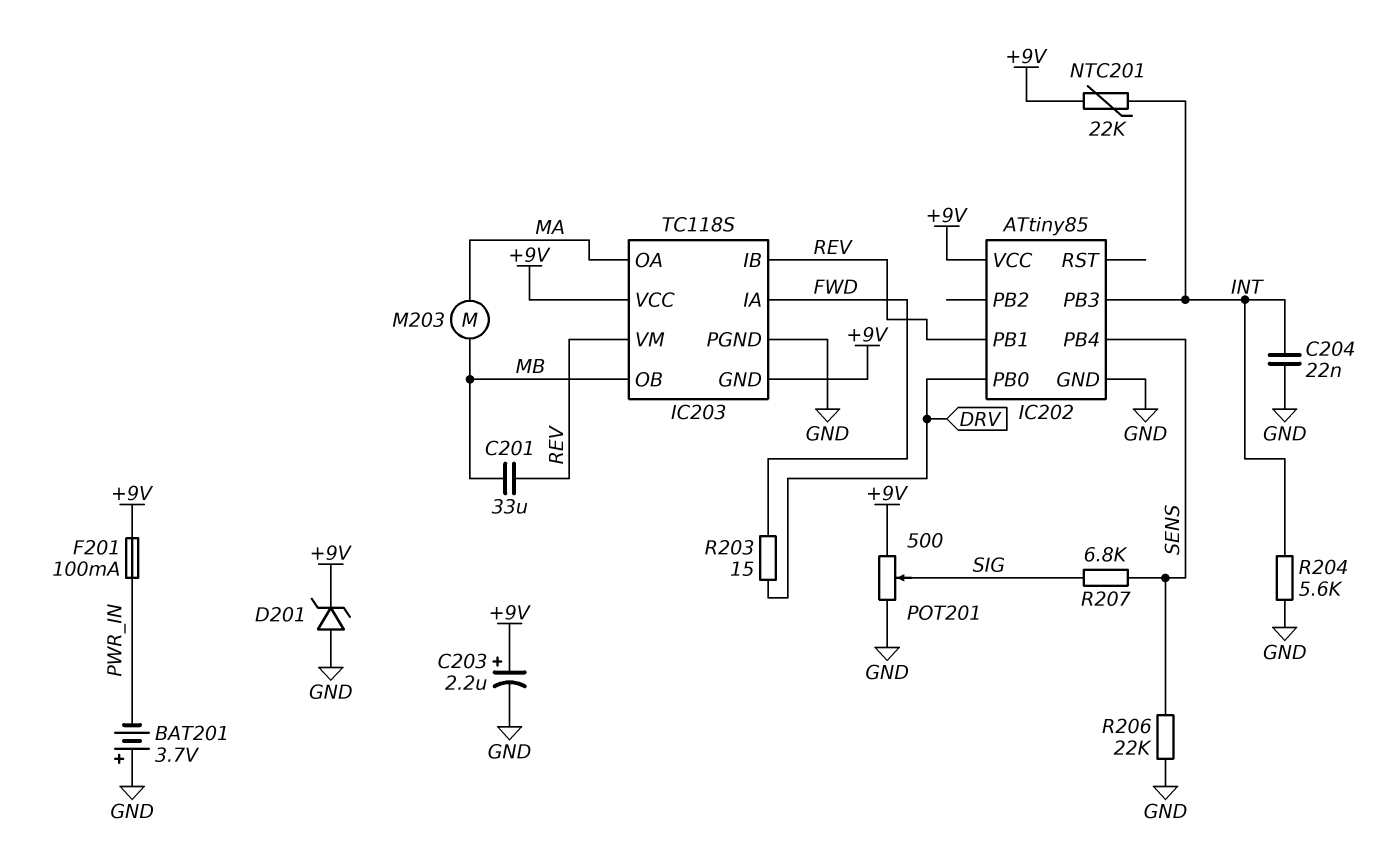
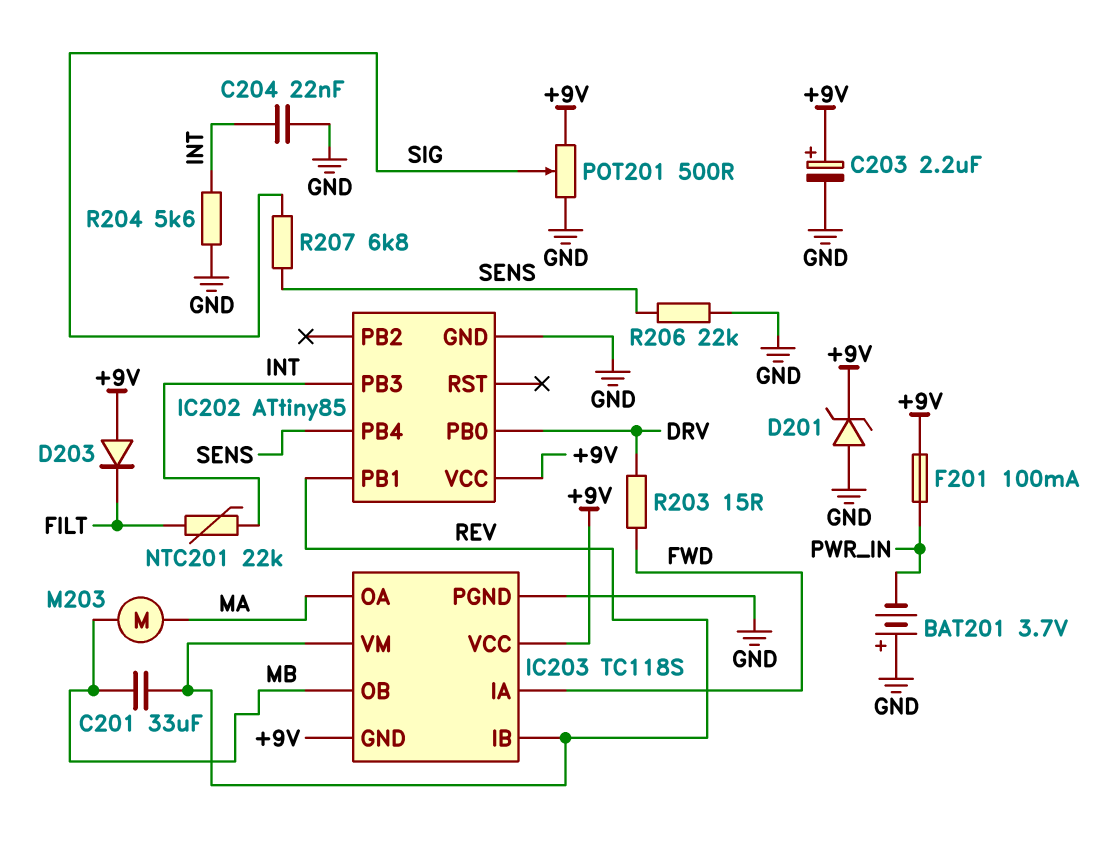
D203: none -> diode (A +9V, K FILT)
NTC201: 22k (+9V, INT) -> 22k (FILT, INT)

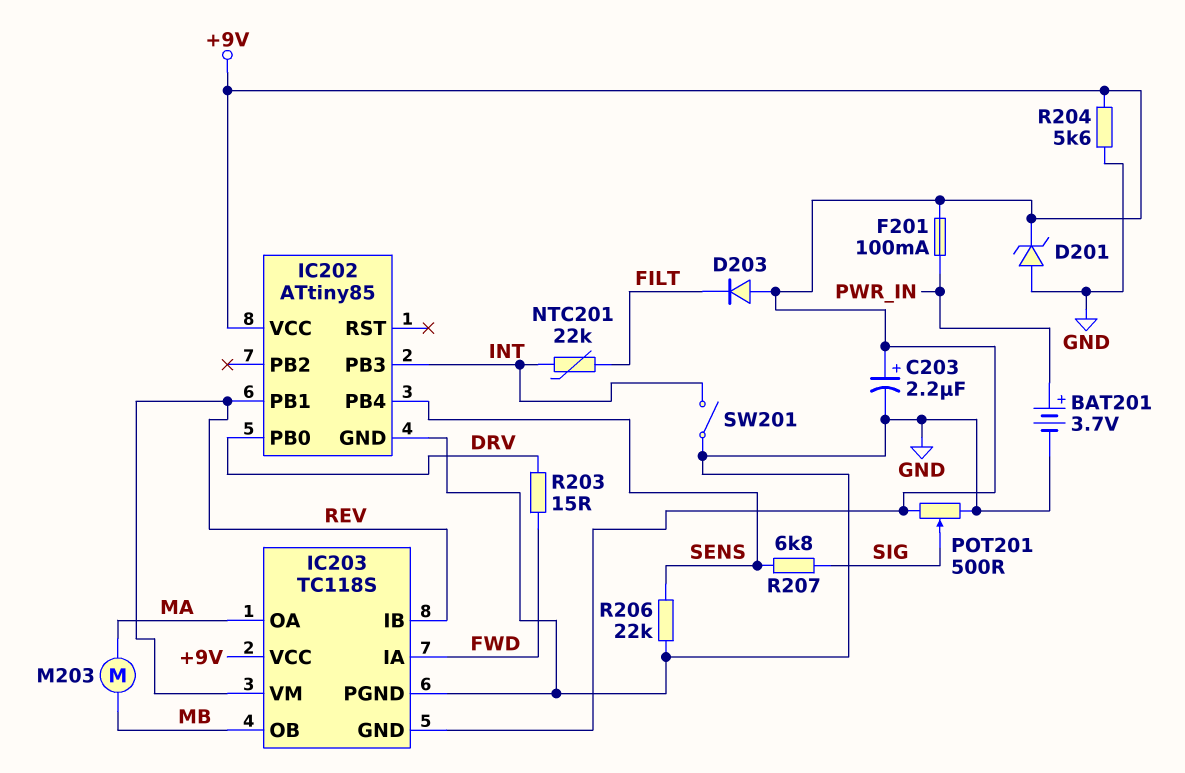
BAT201: 3.7V (plus GND, minus PWR_IN) -> 3.7V (plus PWR_IN, minus GND)
C201: 33uF (MB, REV) -> none
C204: 22nF (GND, INT) -> none
R204: 5.6k (GND, INT) -> 5.6k (+9V, GND)
SW201: none -> switch (GND, INT)

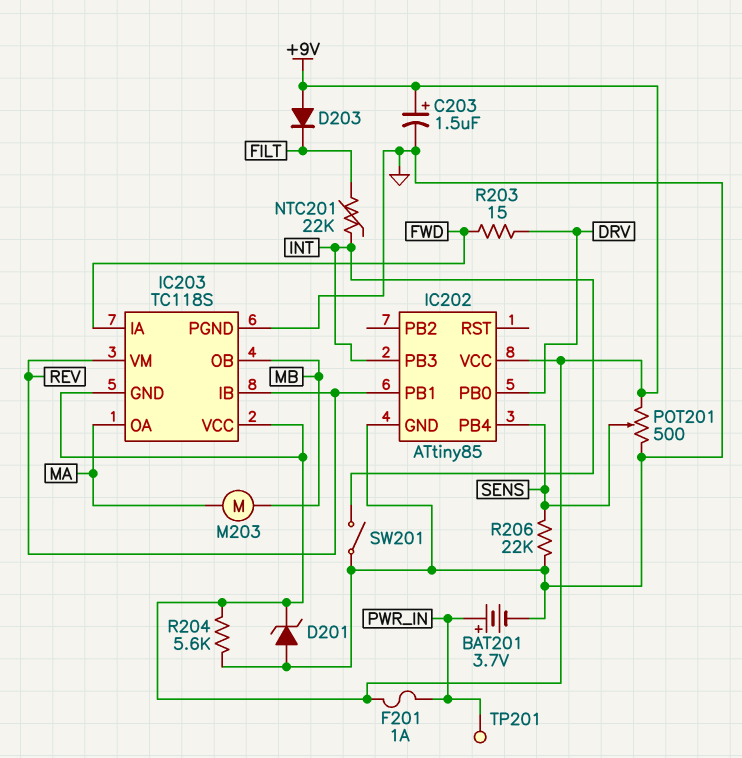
C203: 2.2uF (plus +9V, minus GND) -> 1.5uF (plus +9V, minus GND)
F201: 100mA (+9V, PWR_IN) -> 1A (+9V, PWR_IN)
POT201: 500 (+9V, GND, wiper SIG) -> 500 (+9V, GND, wiper SENS)
R207: 6.8k (SENS, SIG) -> none
TP201: none -> test point (PWR_IN)

